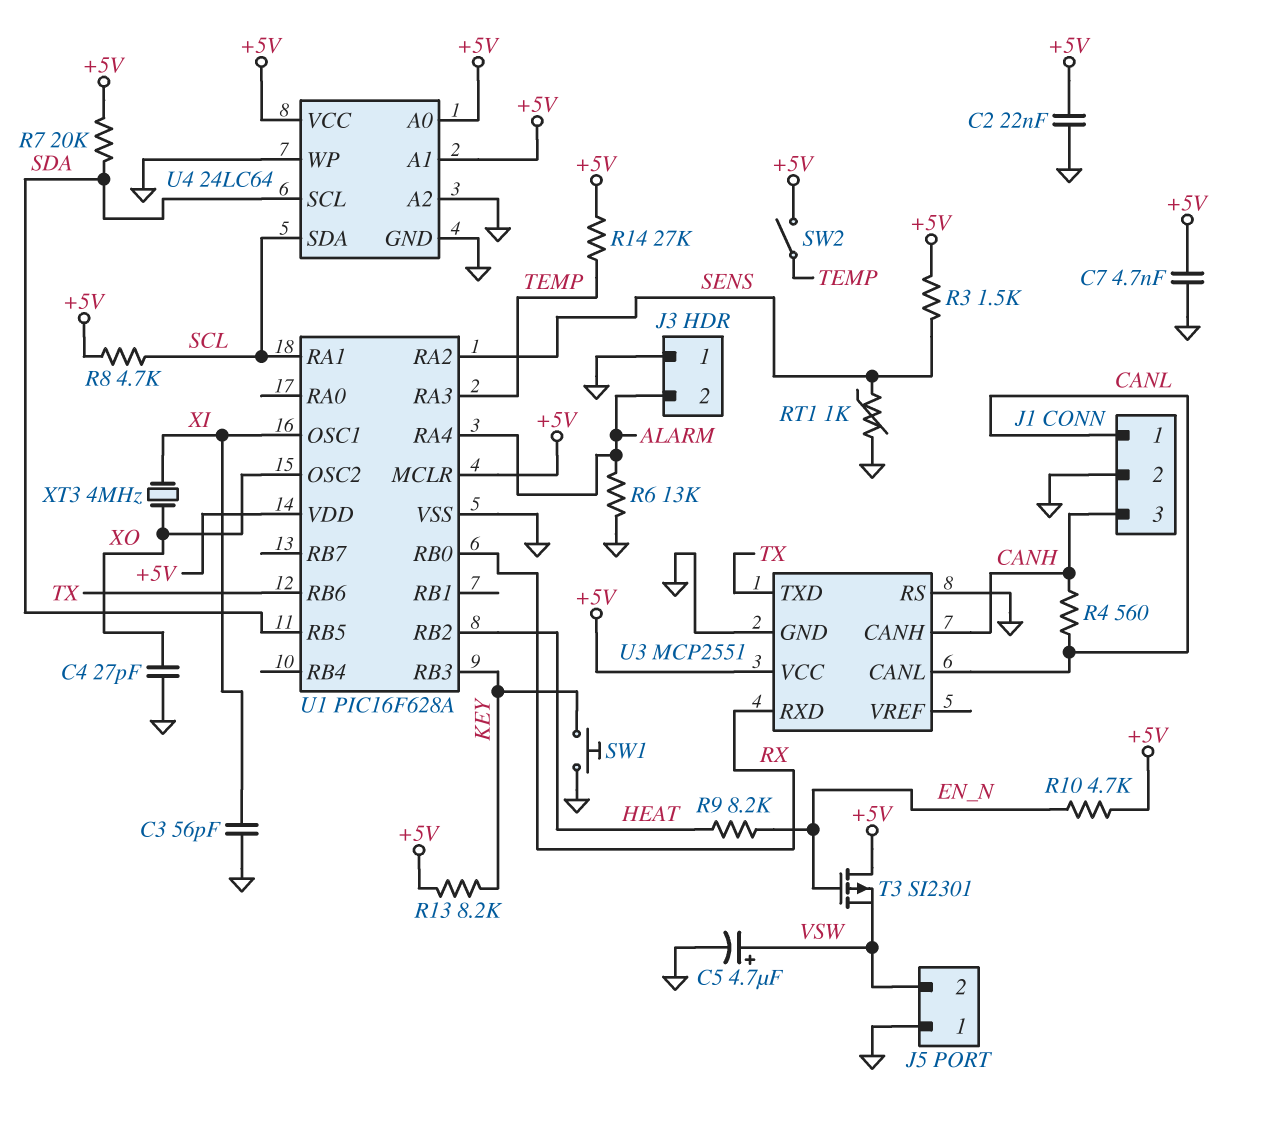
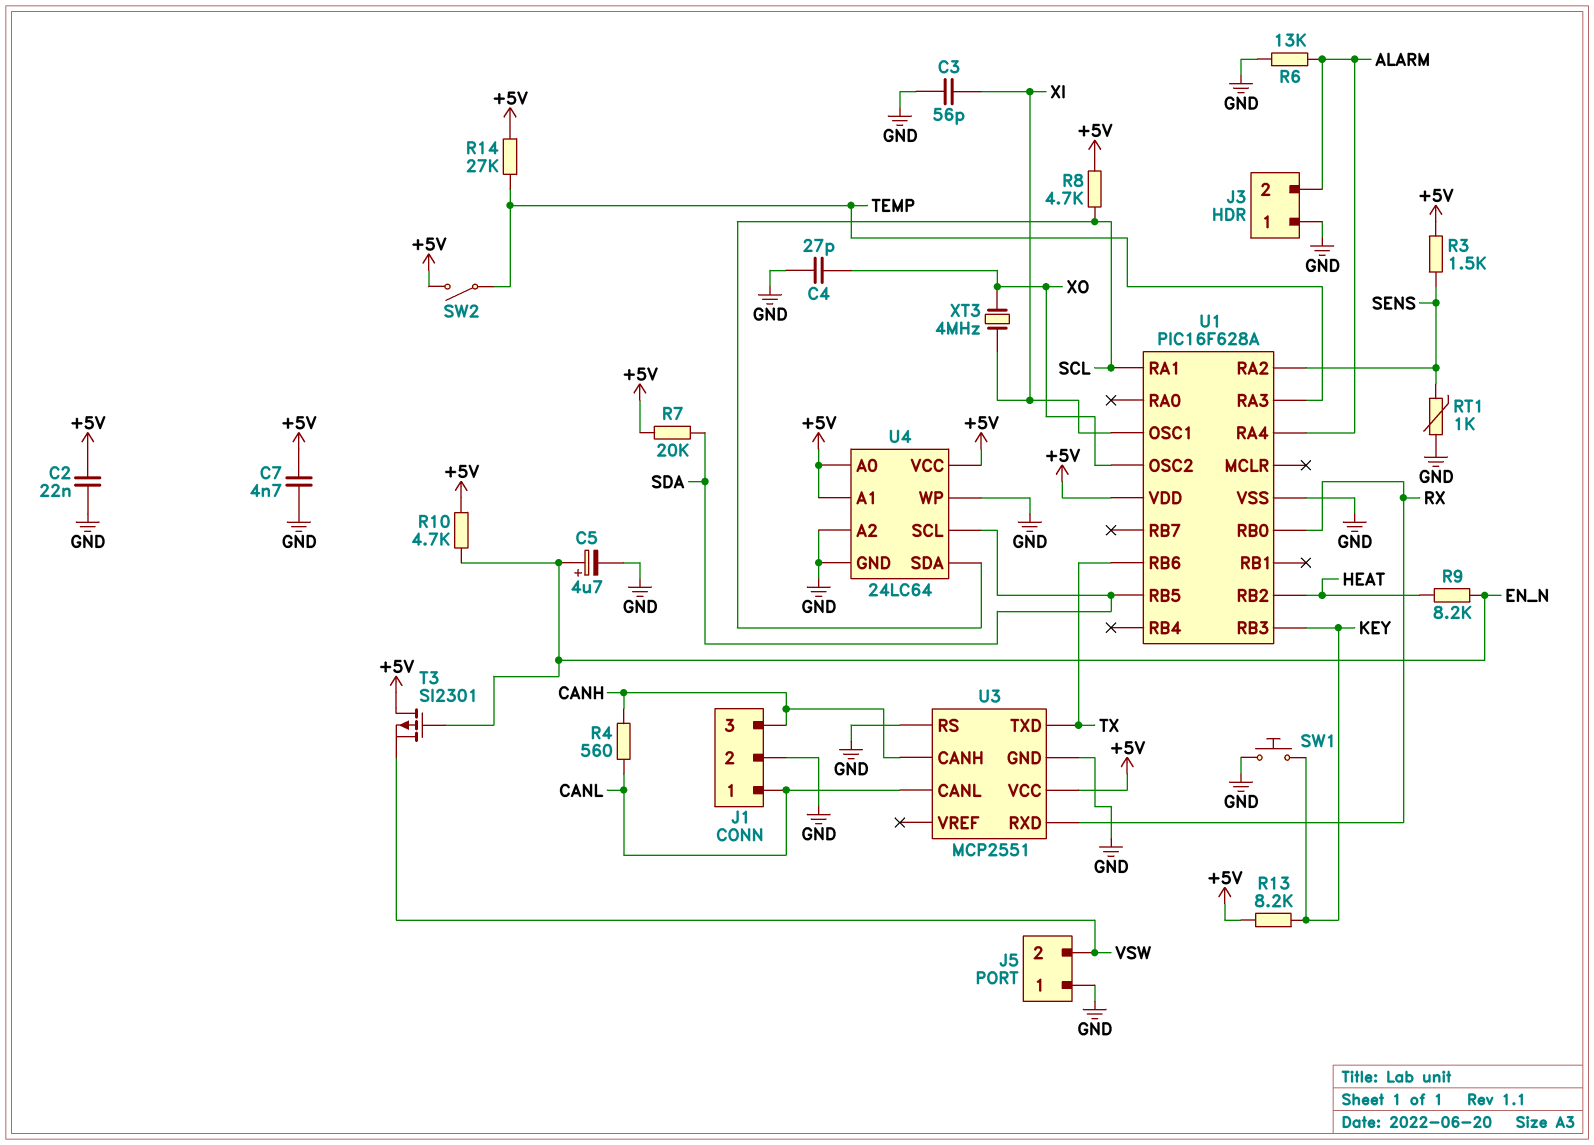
C5: 4.7uF (plus VSW, minus GND) -> 4.7uF (plus EN_N, minus GND)
U1 pin MCLR: +5V -> none

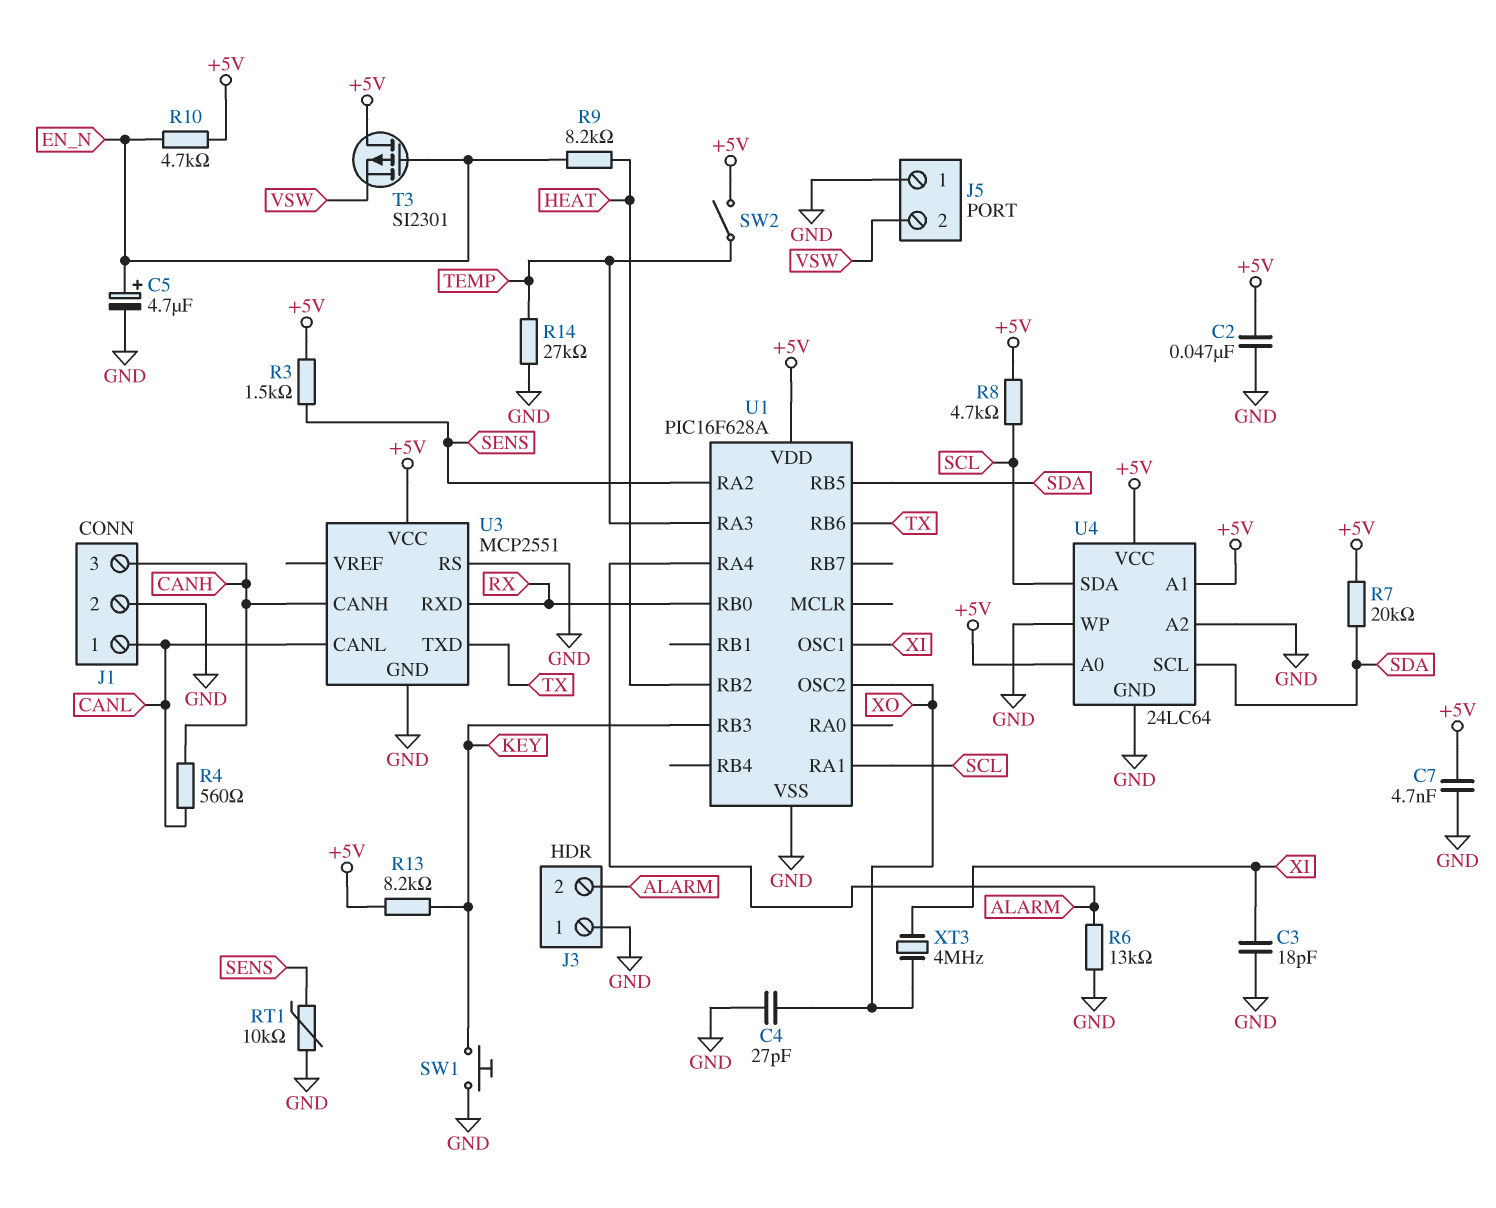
C2: 22nF (+5V, GND) -> 47nF (+5V, GND)
C3: 56pF (GND, XI) -> 18pF (GND, XI)
R14: 27k (+5V, TEMP) -> 27k (GND, TEMP)
RT1: 1k (GND, SENS) -> 10k (GND, SENS)

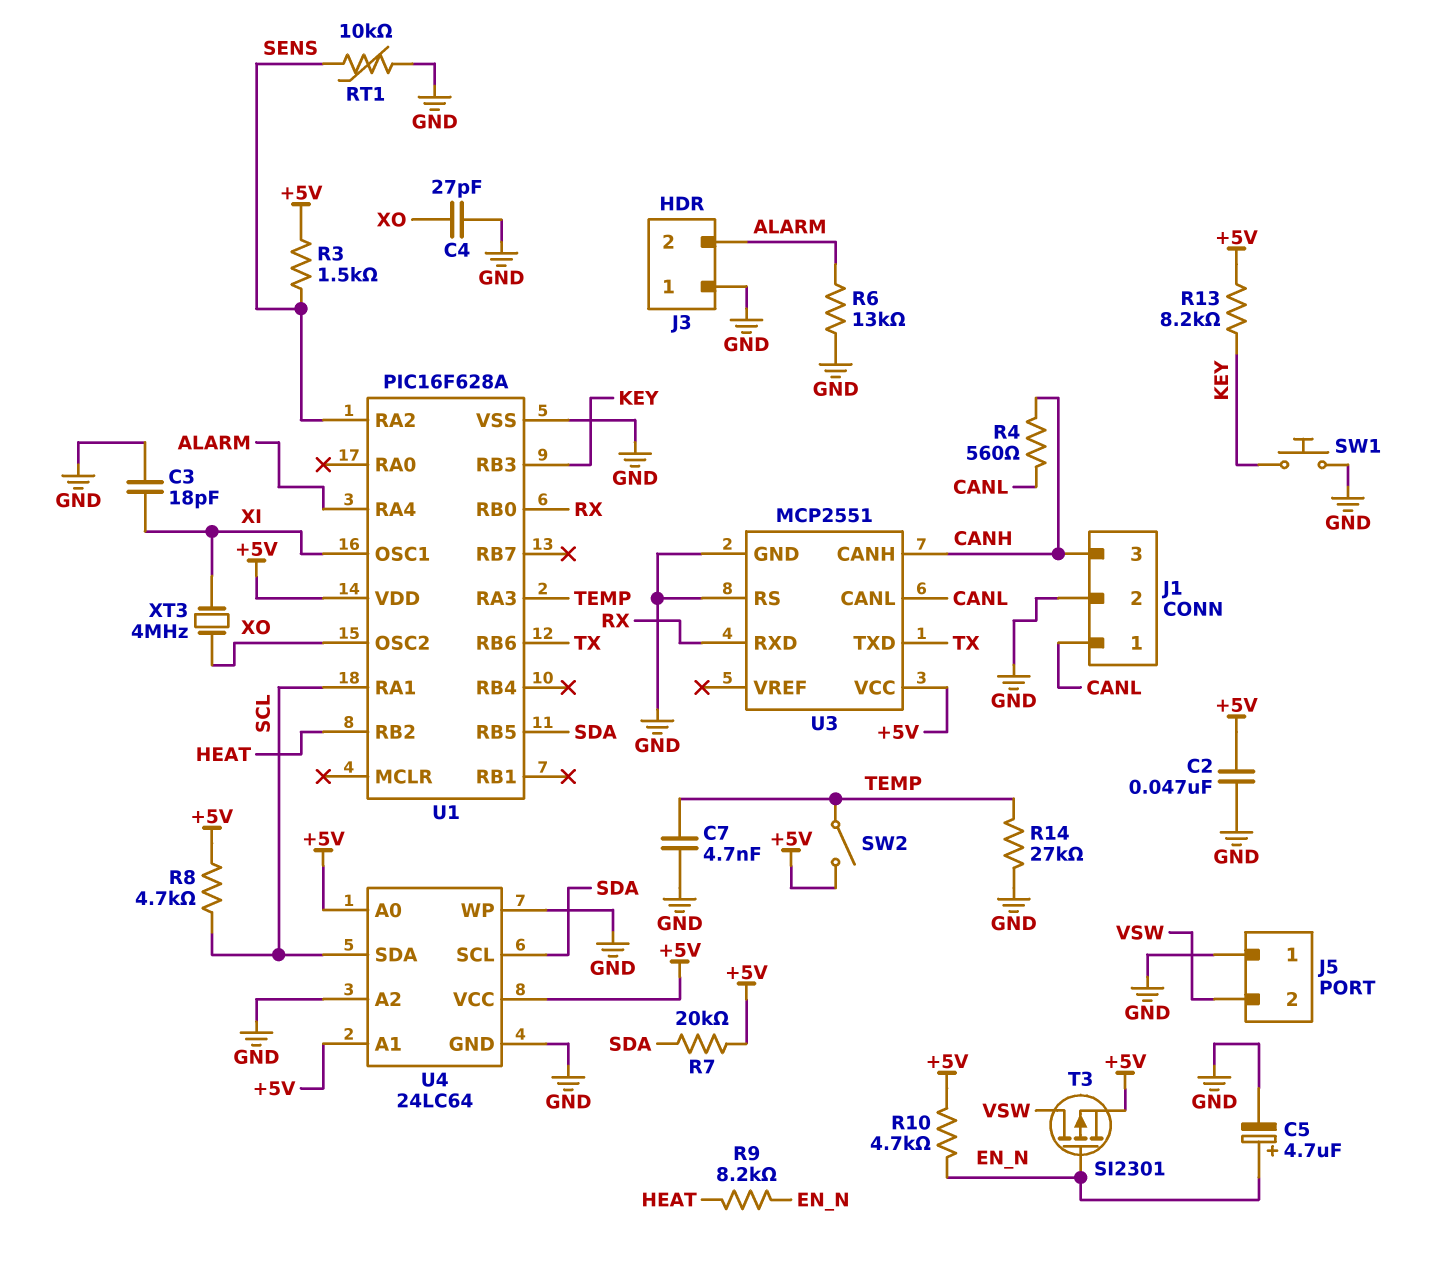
C7: 4.7nF (+5V, GND) -> 4.7nF (GND, TEMP)
T3: PMOS SI2301 (G EN_N, D +5V, S VSW) -> PMOS SI2301 (G EN_N, D VSW, S +5V)

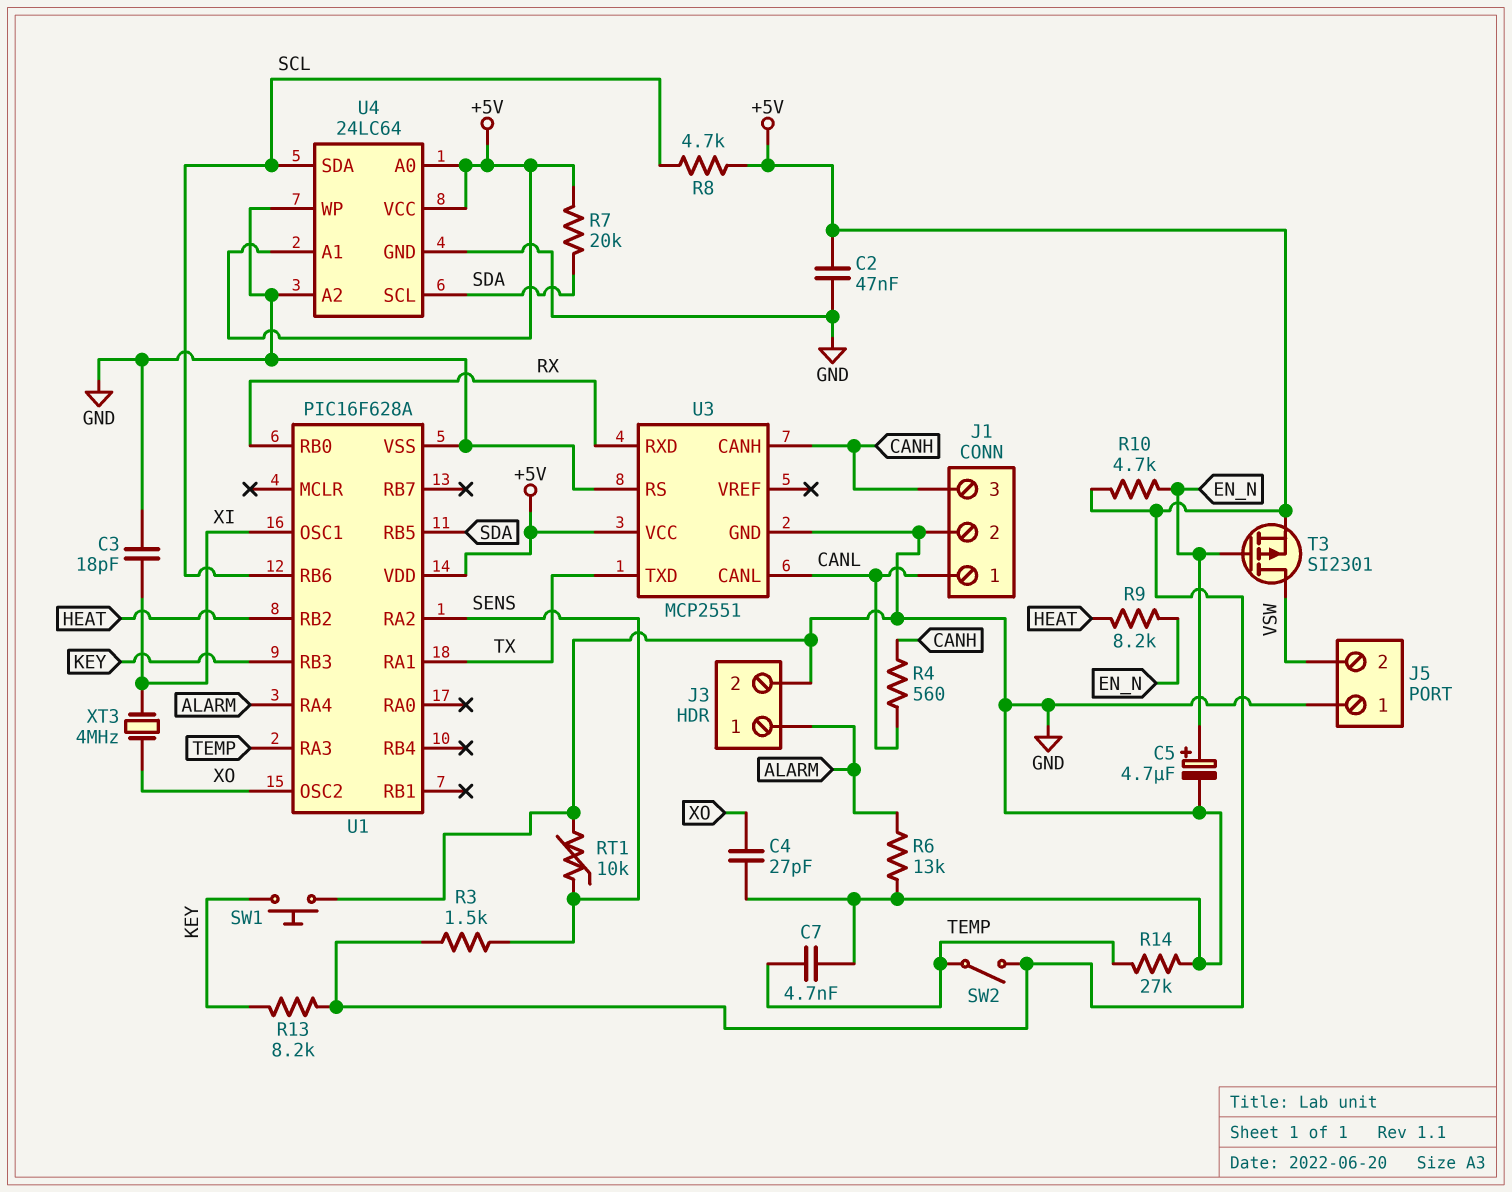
J3 pin 1: GND -> ALARM
J3 pin 2: ALARM -> GND
U1 pin RA1: SCL -> TX
U1 pin RB6: TX -> SCL

